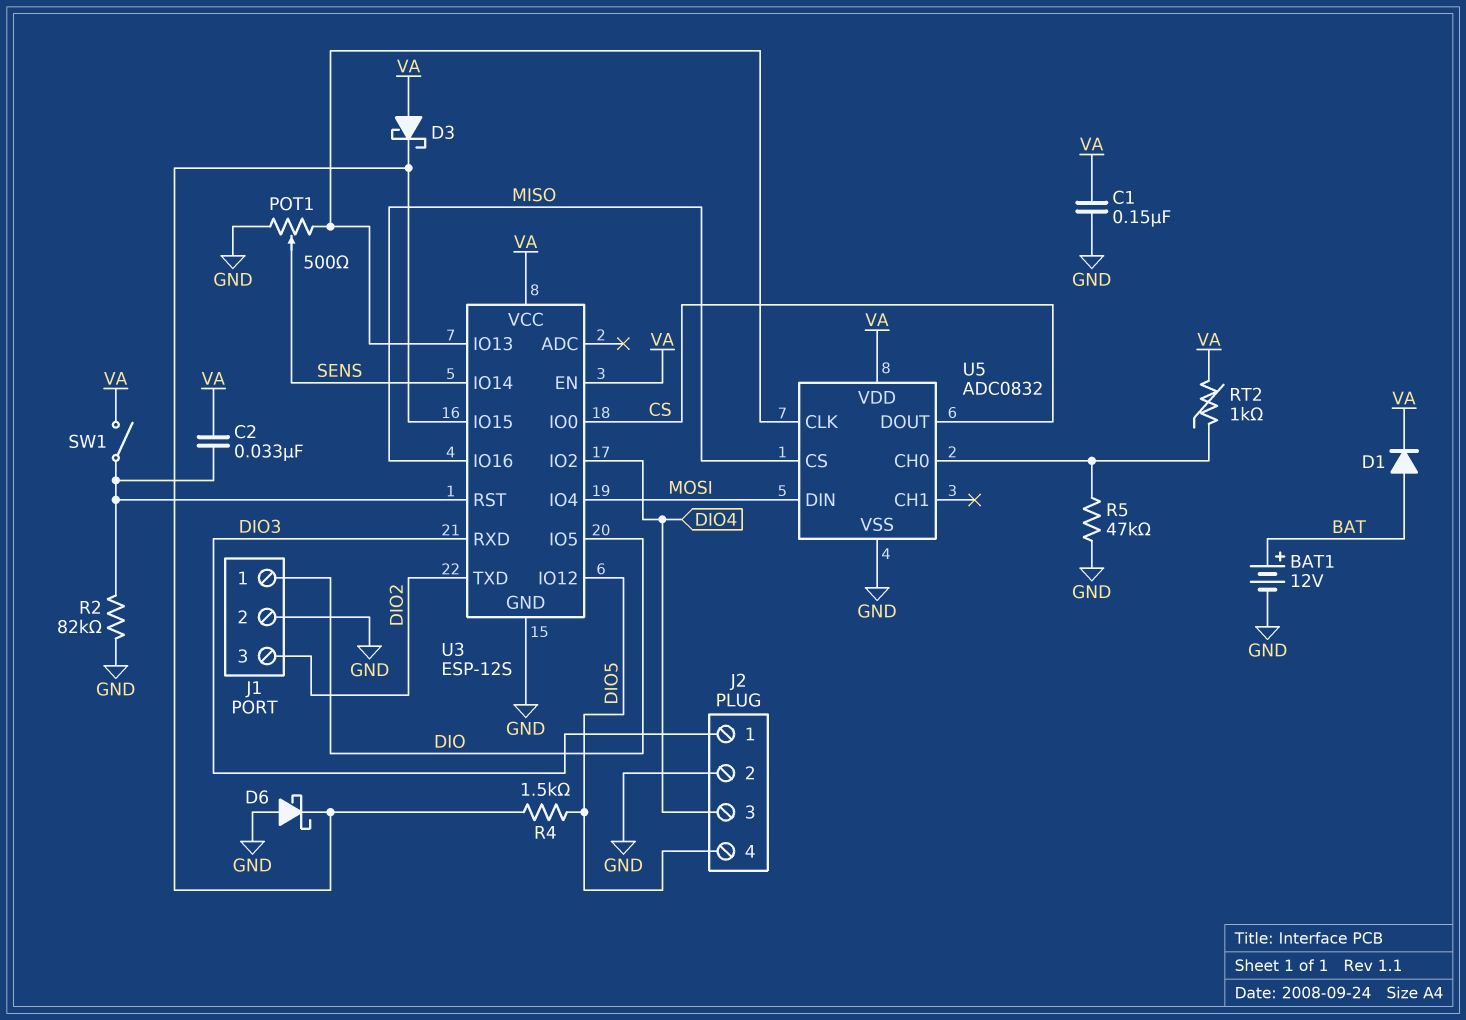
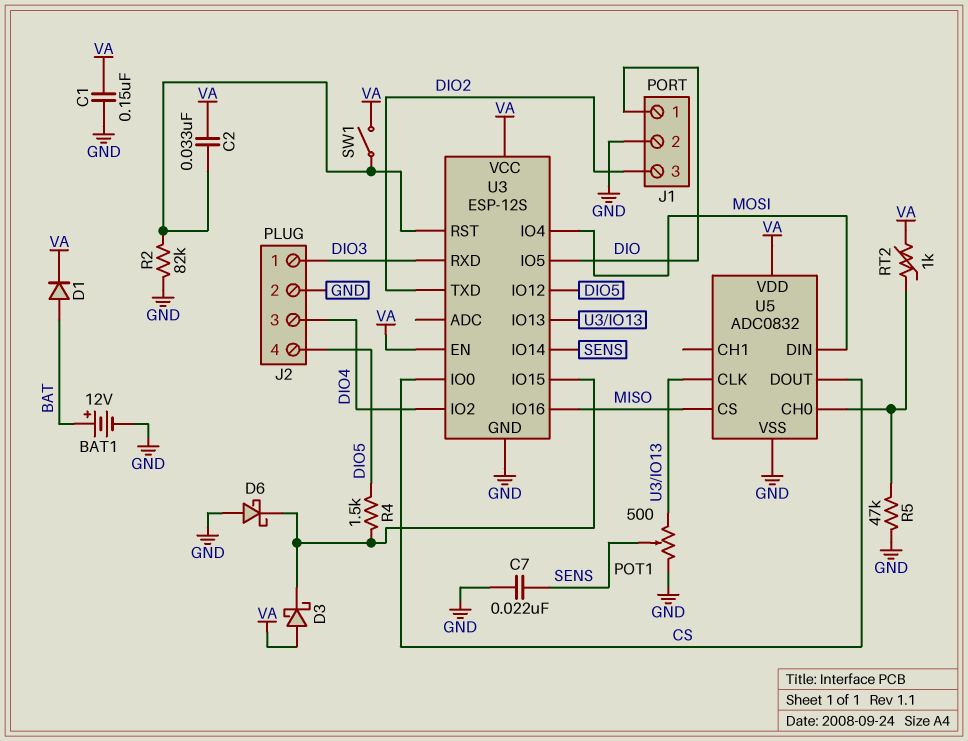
C7: none -> 22nF (GND, SENS)

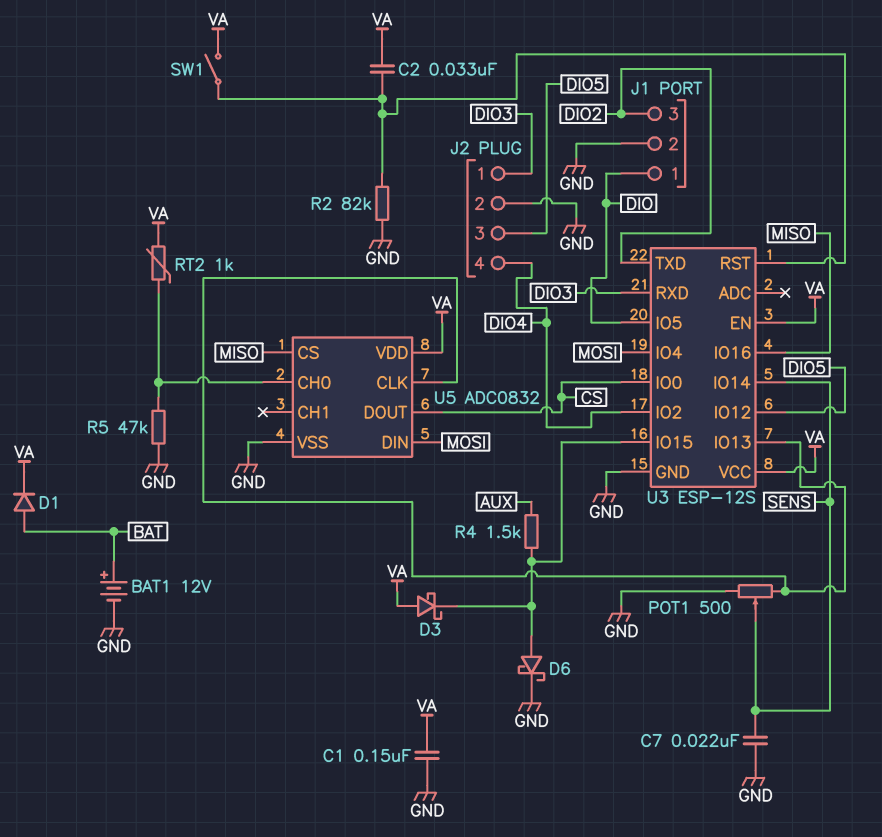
D6: schottky (A GND, K U3/IO15) -> schottky (A U3/IO15, K GND)
J2 pin 3: DIO4 -> DIO5
J2 pin 4: DIO5 -> DIO4
R4: 1.5k (DIO5, U3/IO15) -> 1.5k (AUX, U3/IO15)

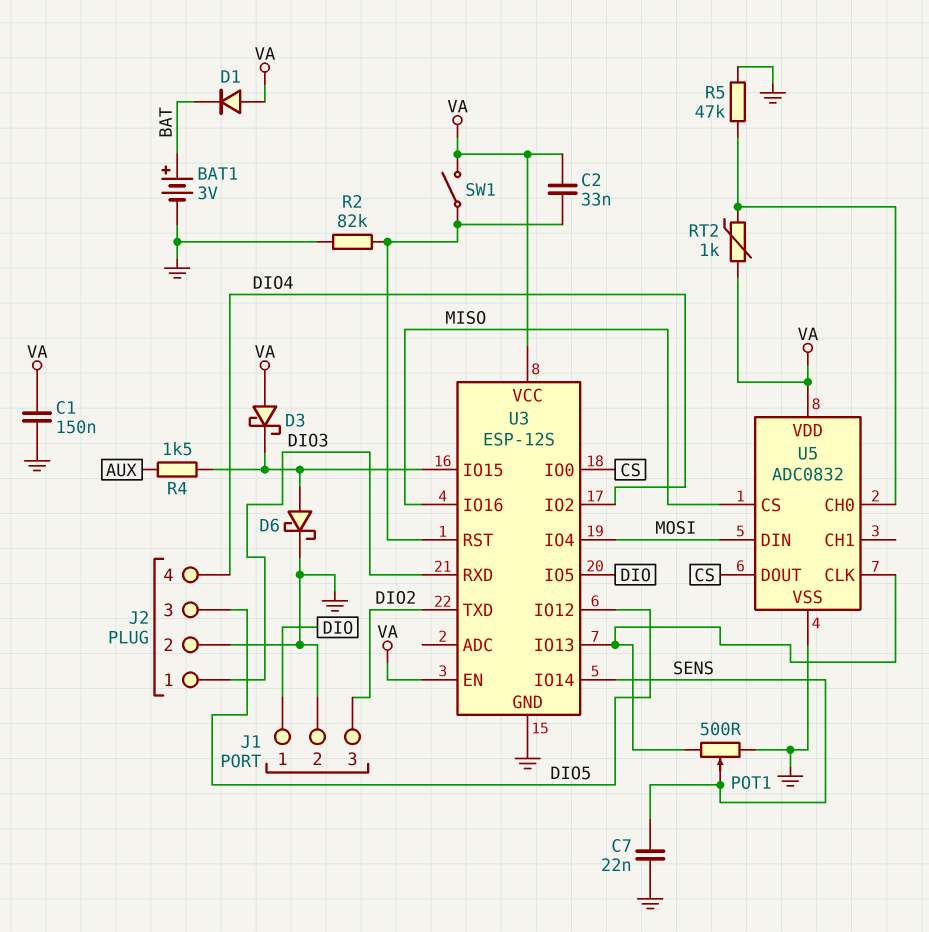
BAT1: 12V (plus BAT, minus GND) -> 3V (plus BAT, minus GND)
D1: diode (A BAT, K VA) -> diode (A VA, K BAT)

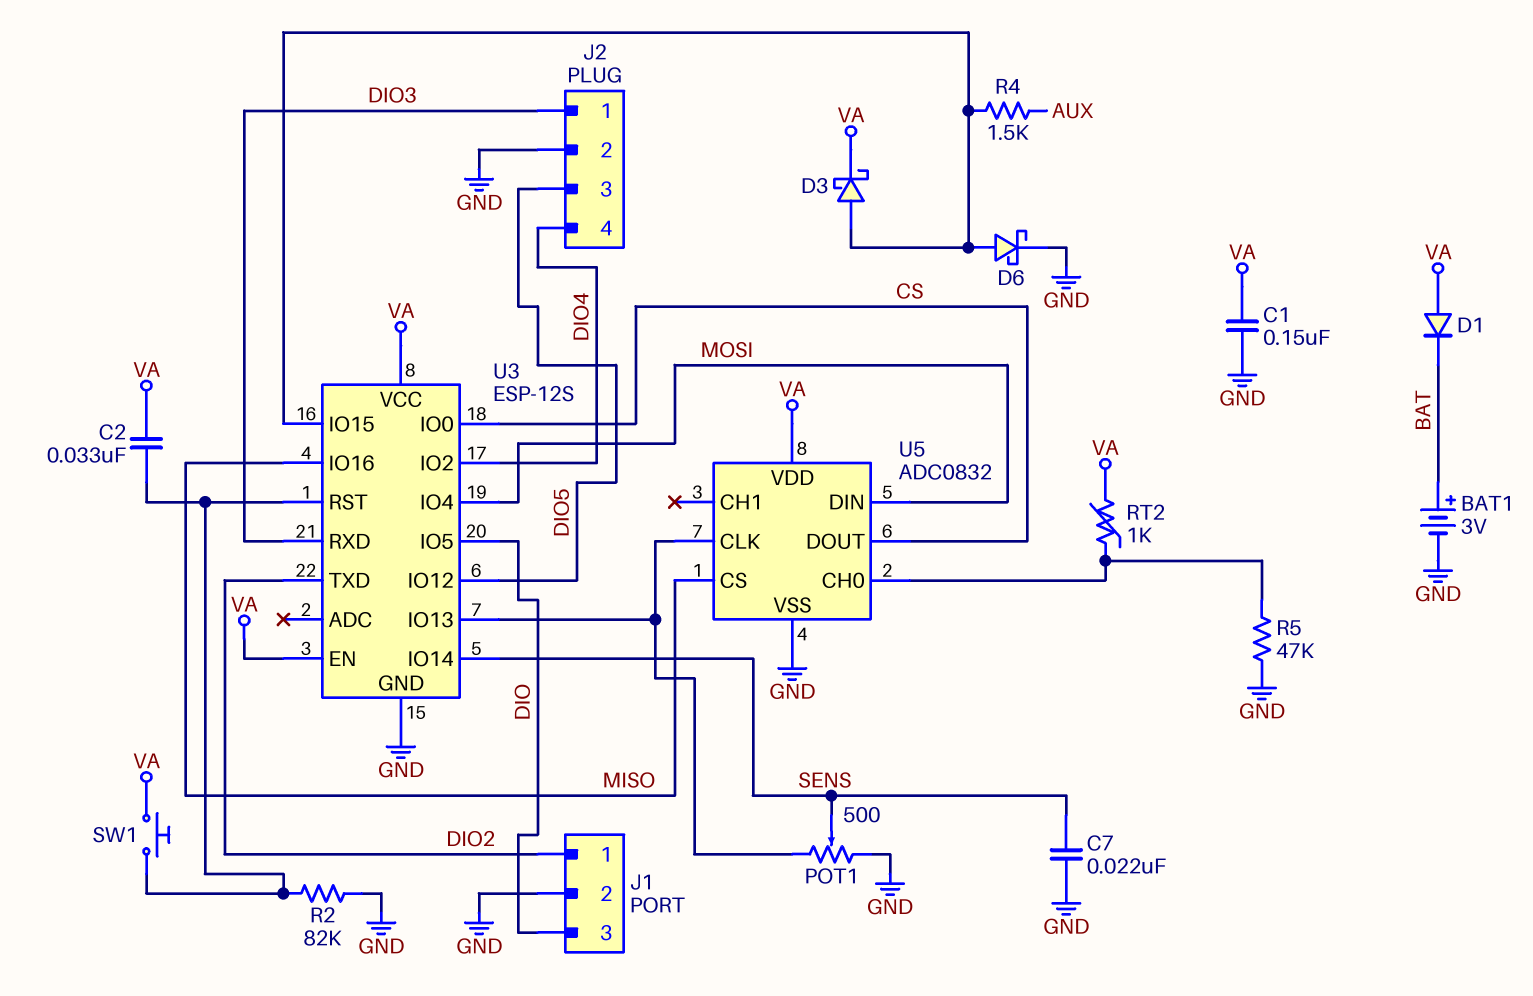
D3: schottky (A VA, K U3/IO15) -> schottky (A U3/IO15, K VA)
J1 pin 1: DIO -> DIO2
J1 pin 3: DIO2 -> DIO
SW1: switch (U3/RST, VA) -> button (U3/RST, VA)

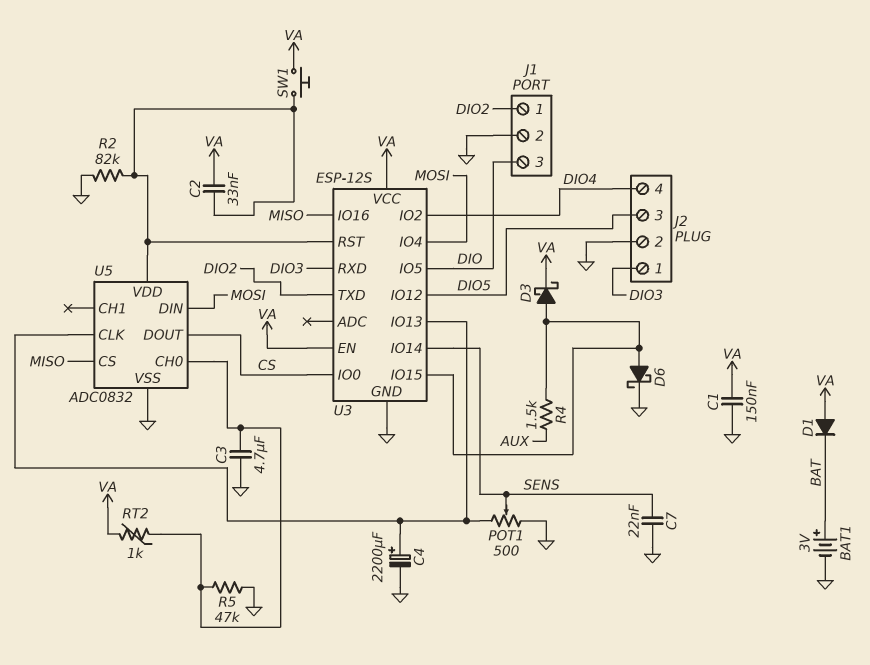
C3: none -> 4.7uF (GND, U5/CH0)
C4: none -> 2200uF (plus U3/IO13, minus GND)
U5 pin VDD: VA -> U3/RST

